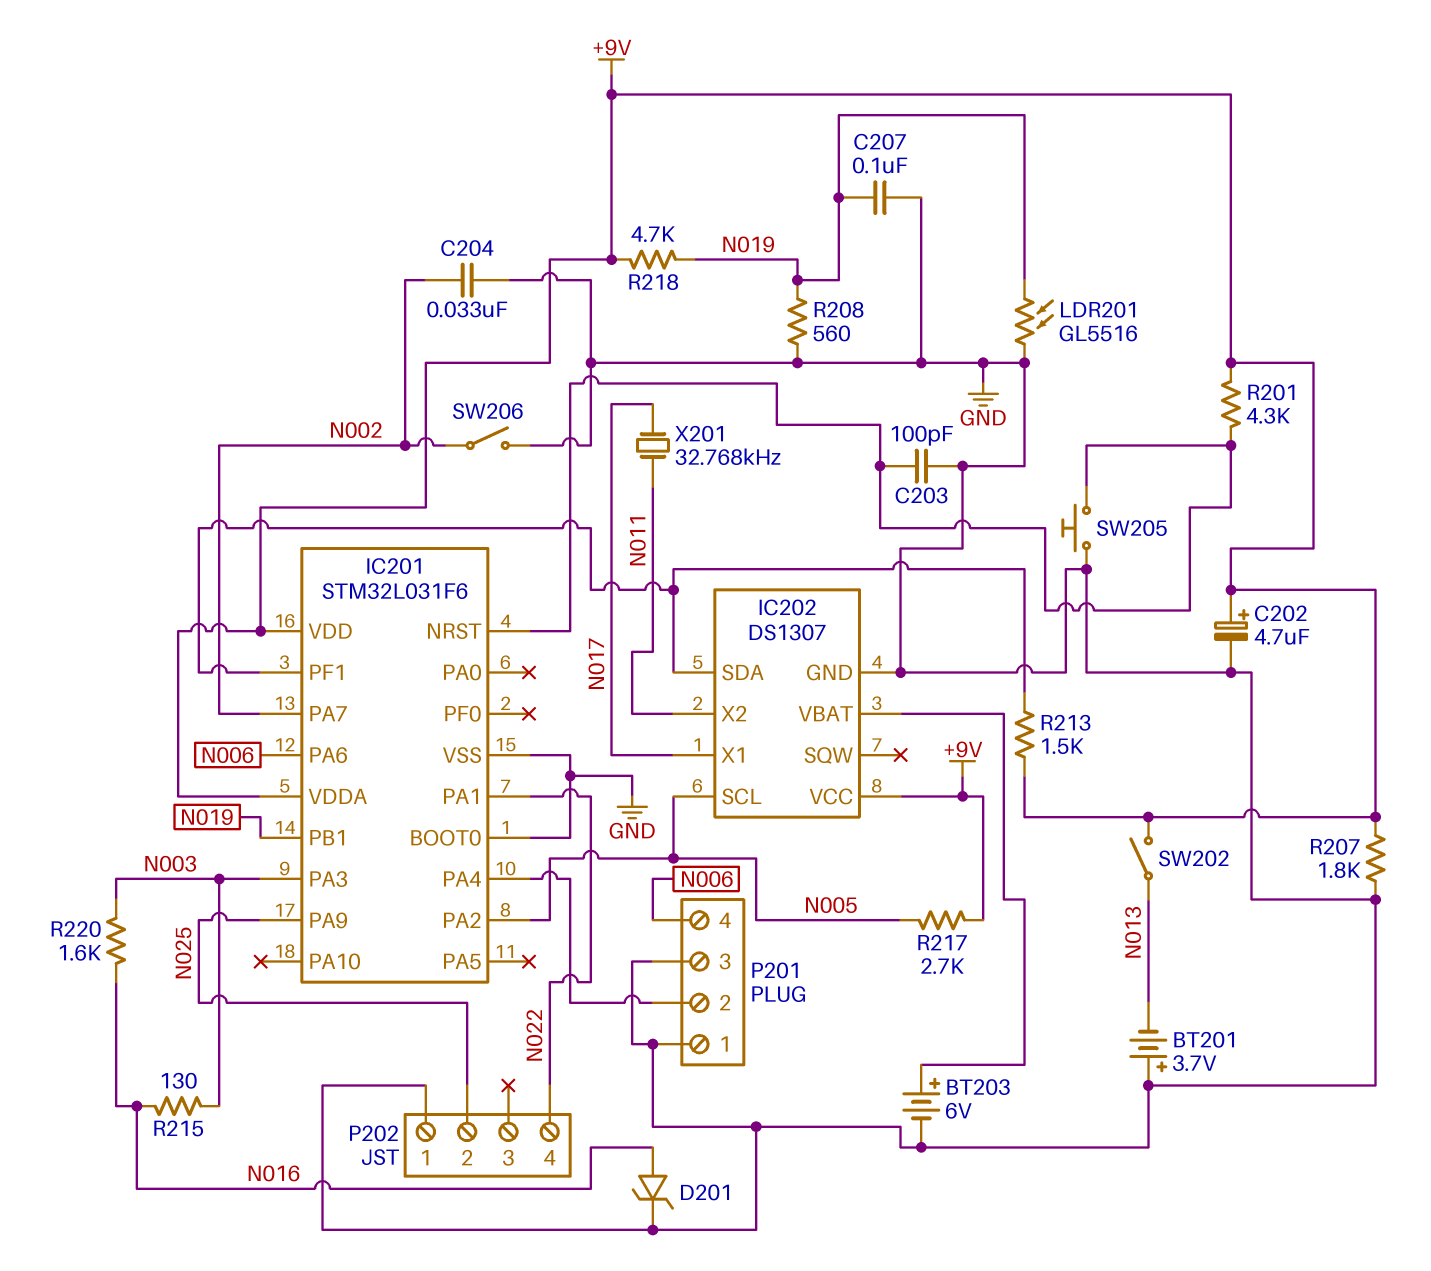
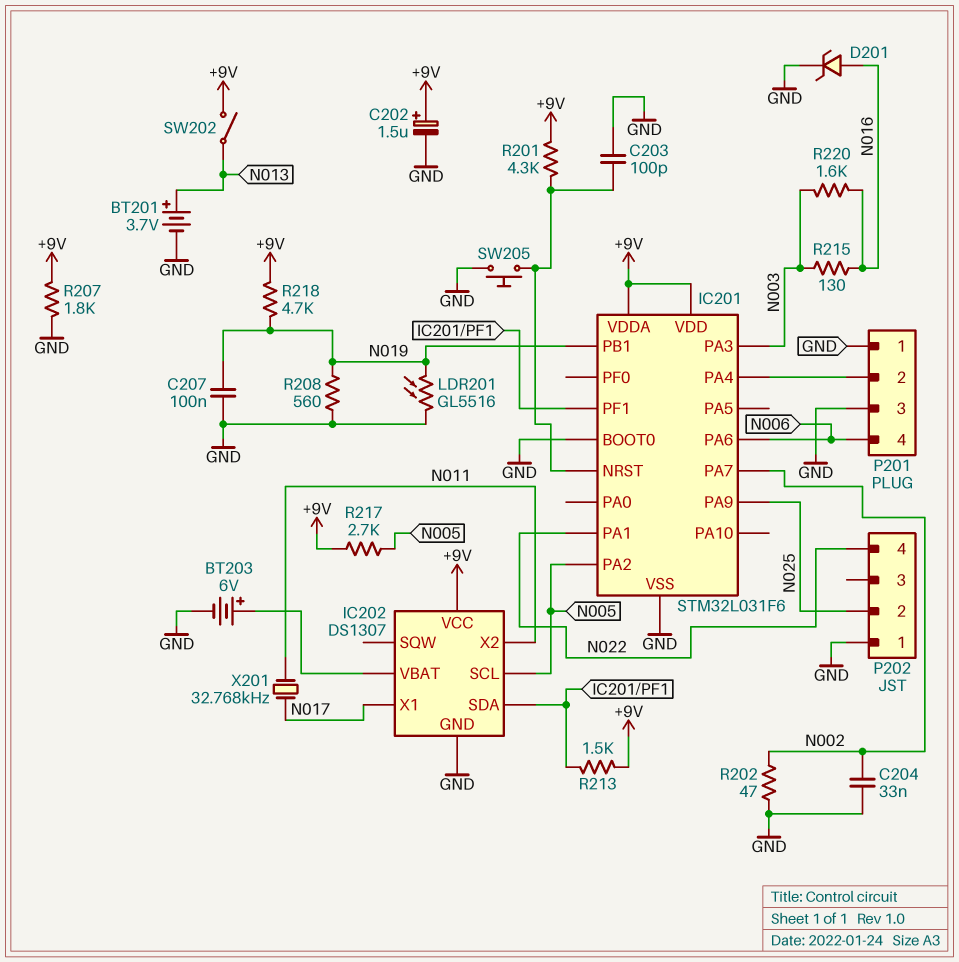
BT201: 3.7V (plus GND, minus N013) -> 3.7V (plus N013, minus GND)
C202: 4.7uF (plus +9V, minus GND) -> 1.5uF (plus +9V, minus GND)
R202: none -> 47 (GND, N002)
SW206: switch (GND, N002) -> none

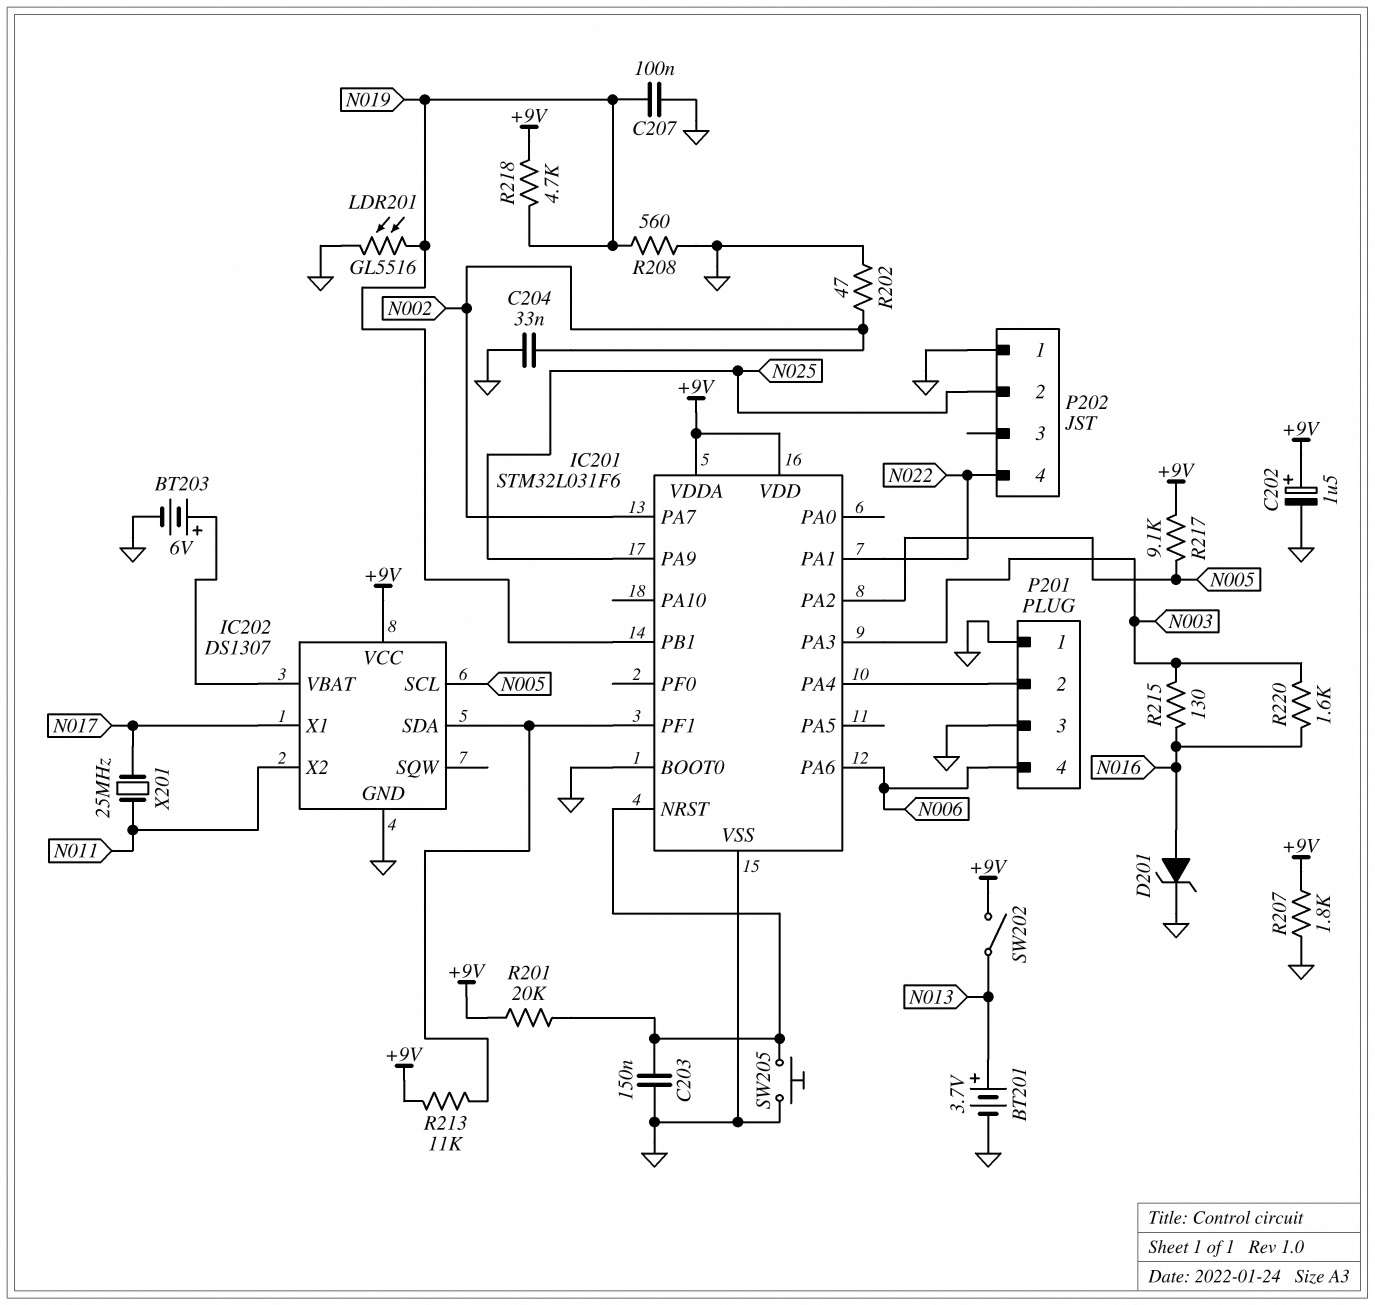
C203: 100pF (GND, IC201/NRST) -> 150nF (GND, IC201/NRST)
R201: 4.3k (+9V, IC201/NRST) -> 20k (+9V, IC201/NRST)
R213: 1.5k (+9V, IC201/PF1) -> 11k (+9V, IC201/PF1)
R217: 2.7k (+9V, N005) -> 9.1k (+9V, N005)
X201: 32.768kHz (N011, N017) -> 25MHz (N011, N017)

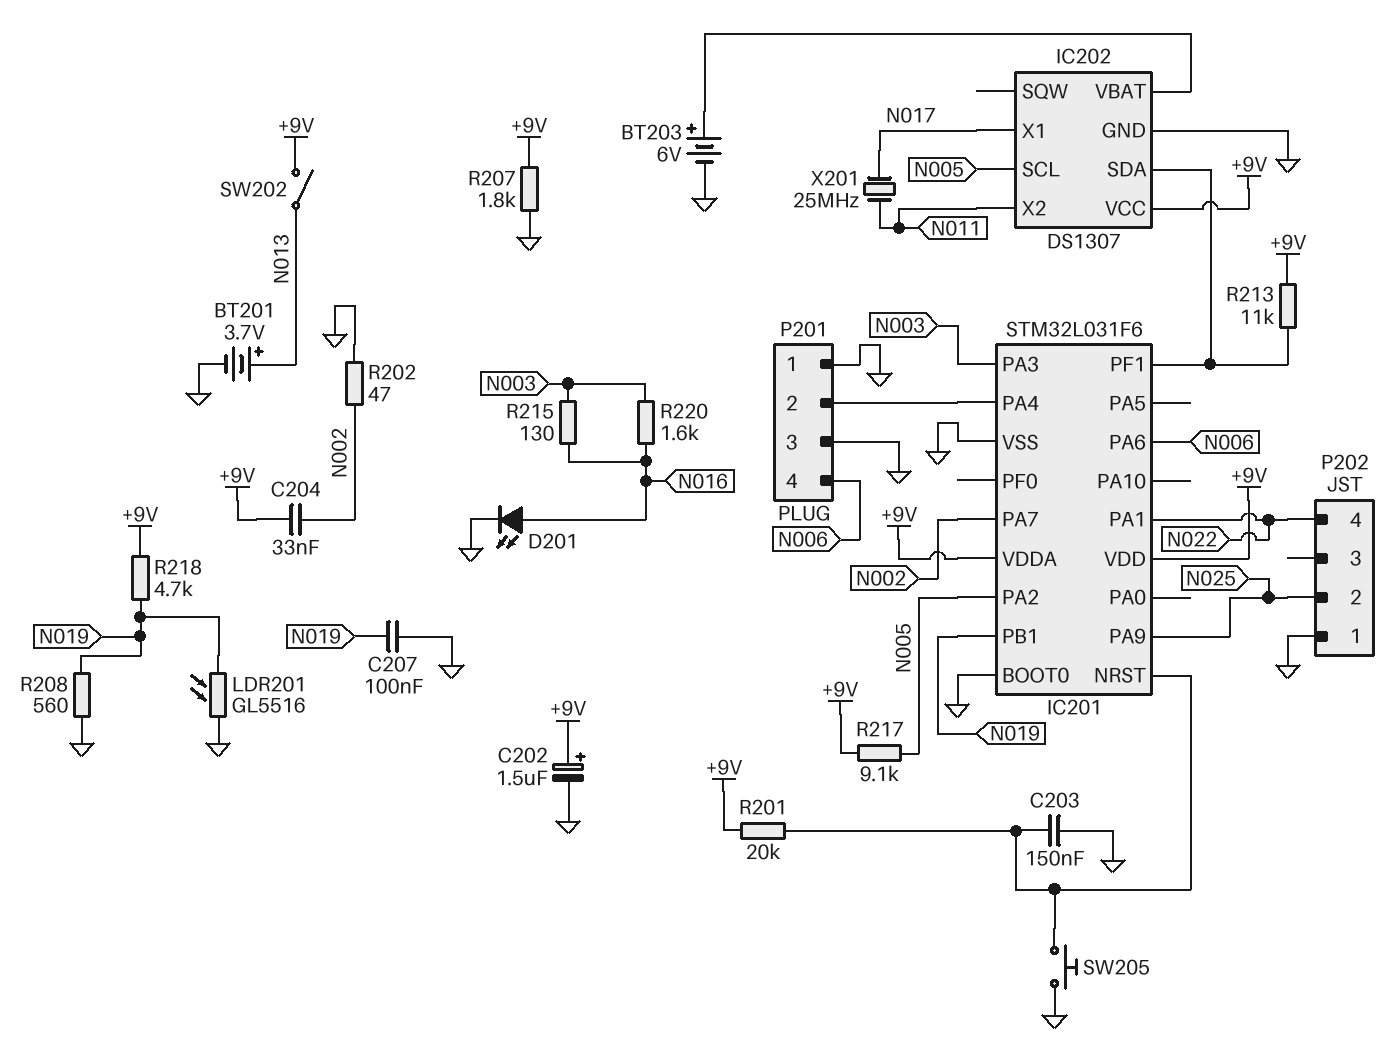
C204: 33nF (GND, N002) -> 33nF (+9V, N002)
D201: zener (A N016, K GND) -> LED (A N016, K GND)

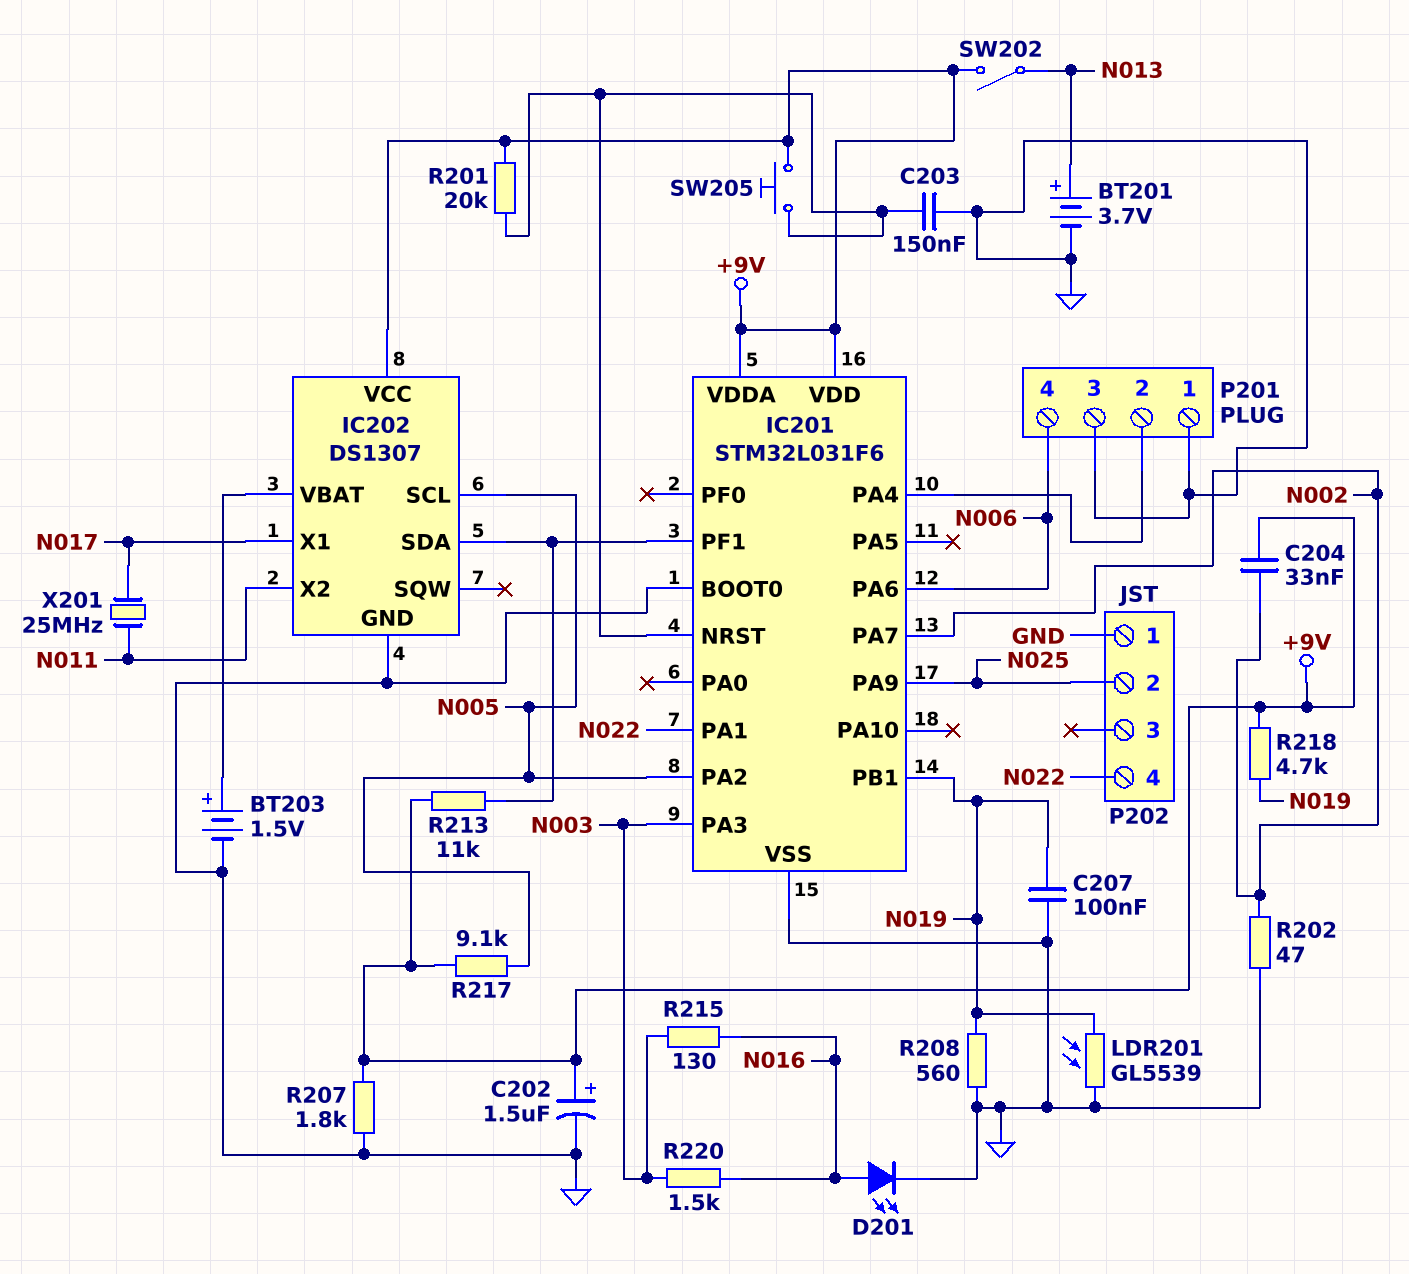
BT203: 6V (plus IC202/VBAT, minus GND) -> 1.5V (plus IC202/VBAT, minus GND)
LDR201: GL5516 (GND, N019) -> GL5539 (GND, N019)
R220: 1.6k (N003, N016) -> 1.5k (N003, N016)
SW205: button (GND, IC201/NRST) -> button (+9V, IC201/NRST)

